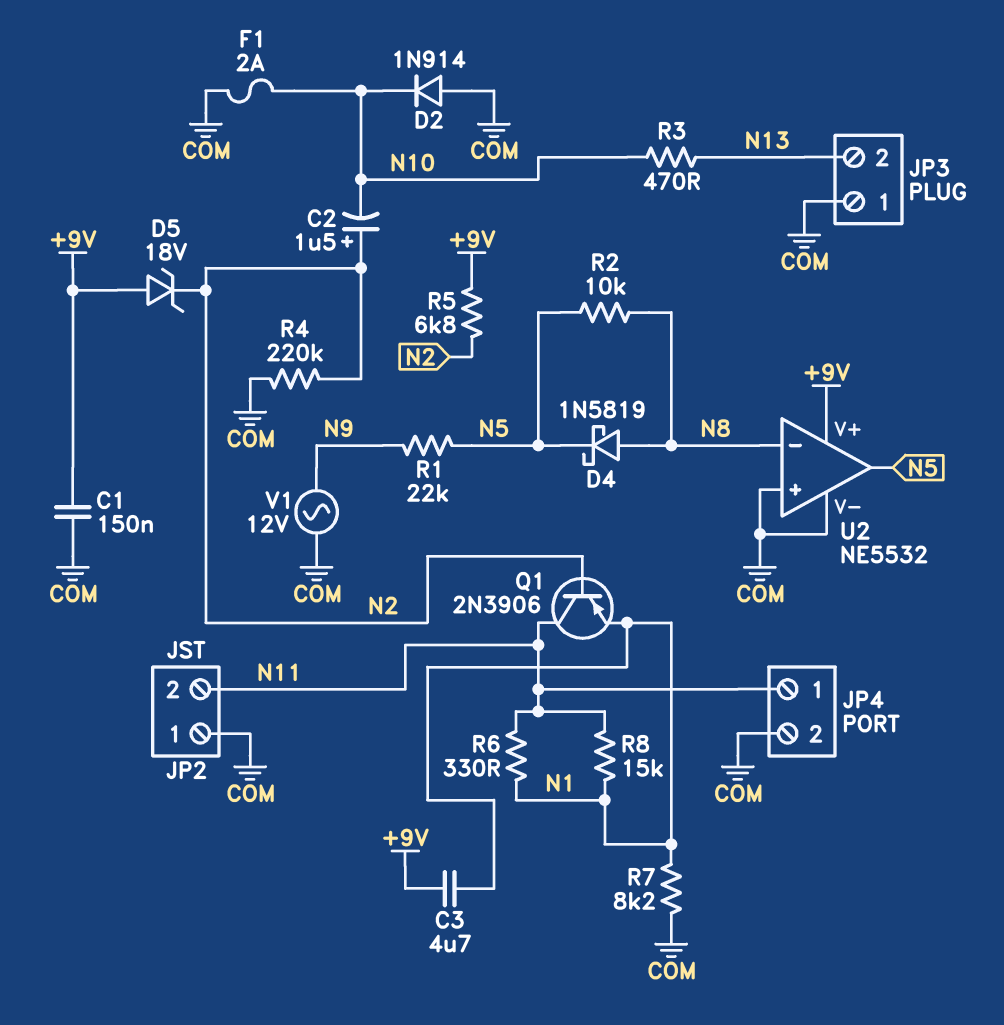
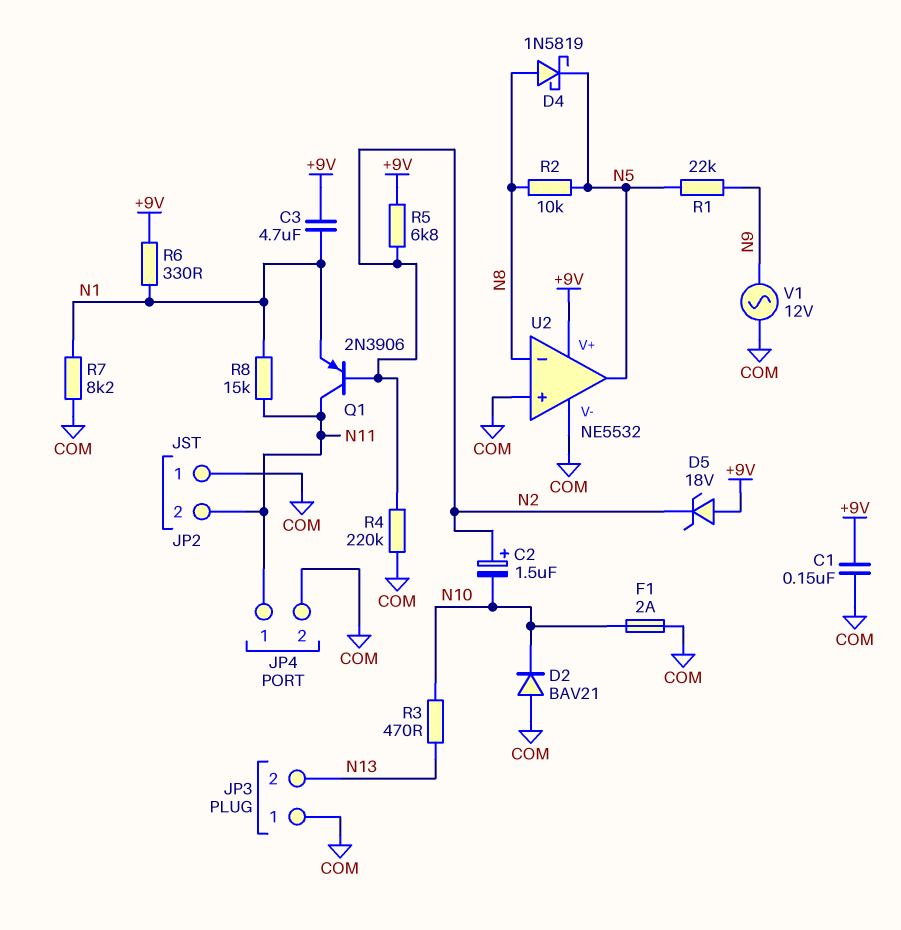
D2: diode 1N914 (A COM, K N10) -> diode BAV21 (A COM, K N10)
R6: 330 (N1, N11) -> 330 (+9V, N1)

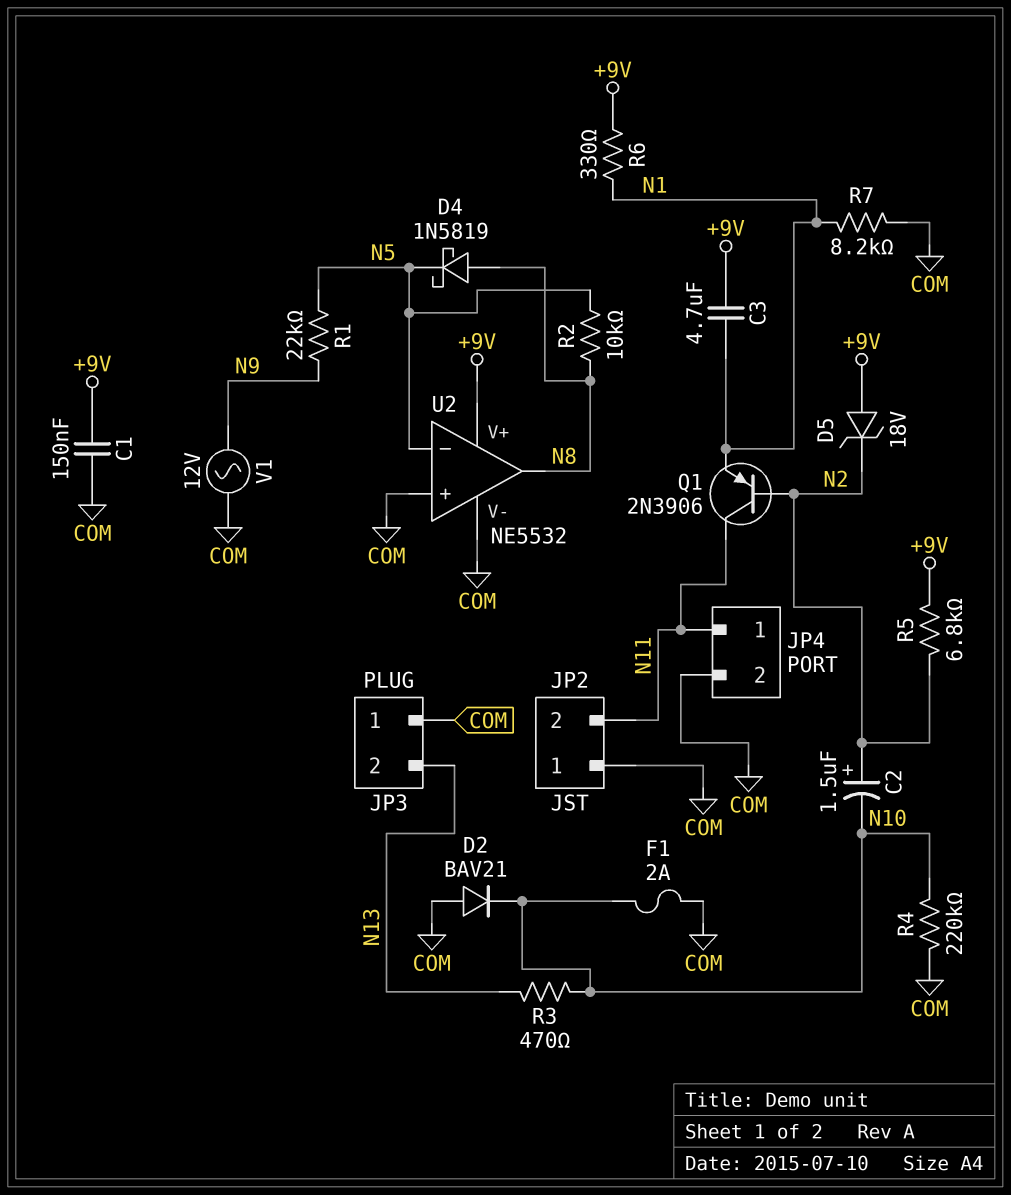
R4: 220k (COM, N2) -> 220k (COM, N10)
R8: 15k (N1, N11) -> none
U2 pin in-: N8 -> N5
U2 pin out: N5 -> N8

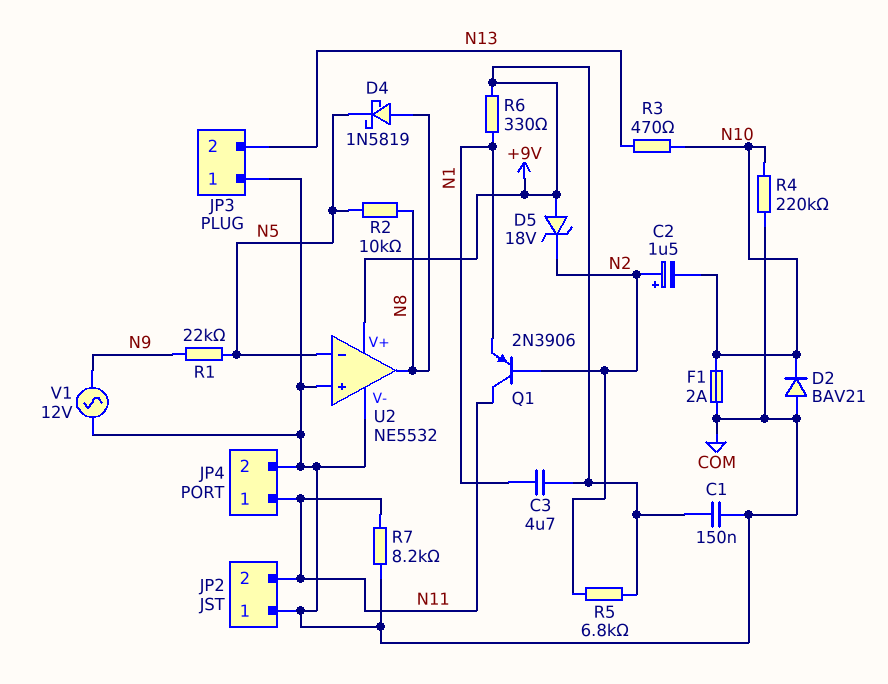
R7: 8.2k (COM, N1) -> 8.2k (COM, N11)

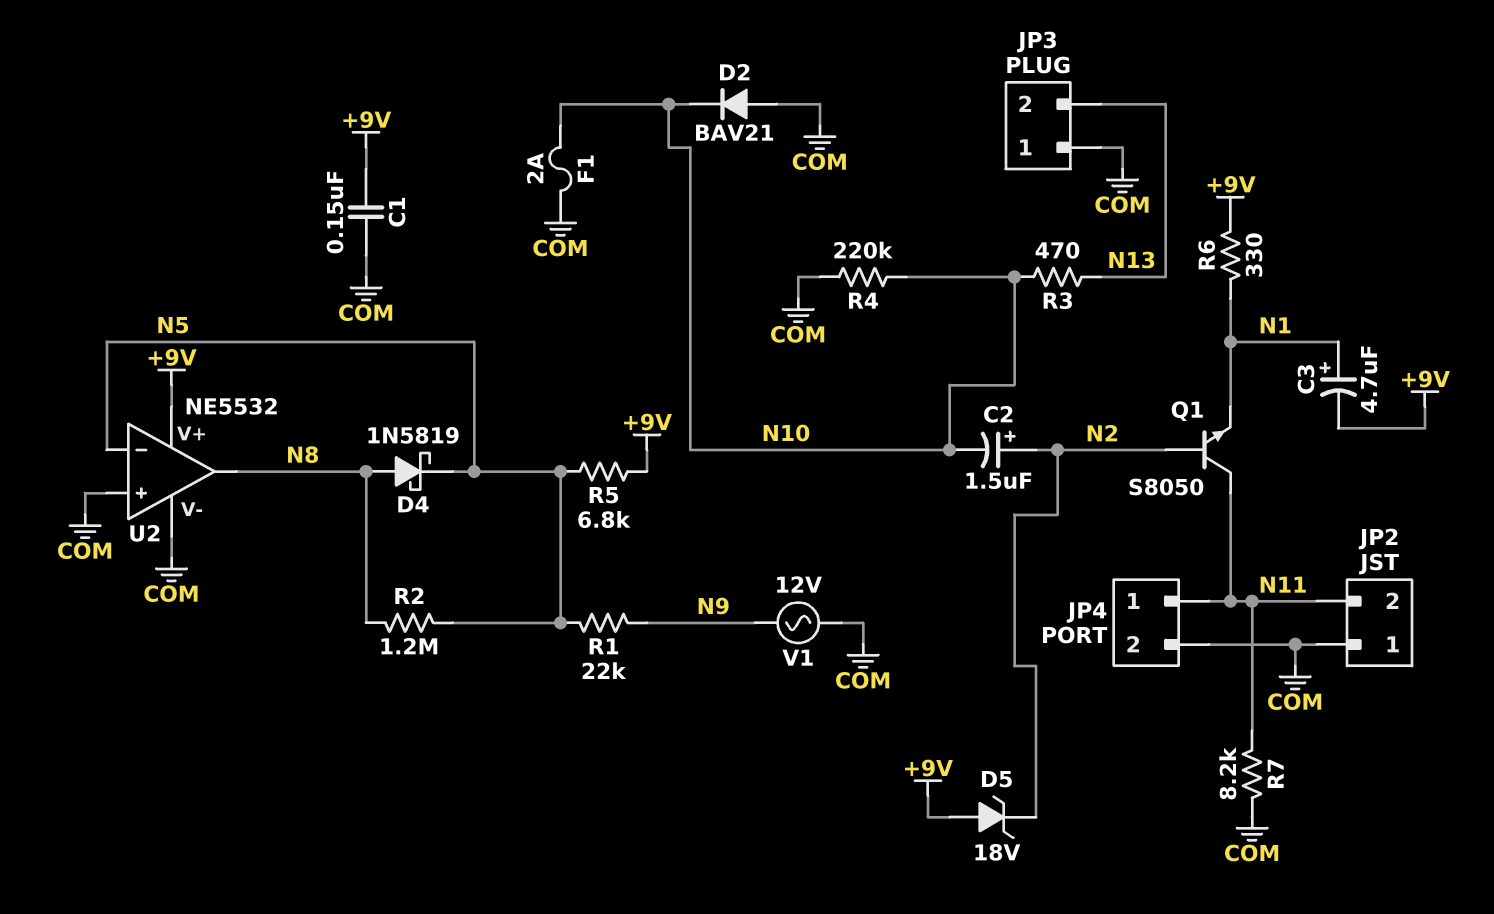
C3: 4.7uF (+9V, N1) -> 4.7uF (plus N1, minus +9V)
Q1: PNP 2N3906 (B N2, C N11, E N1) -> NPN S8050 (B N2, C N11, E N1)
R2: 10k (N5, N8) -> 1.2M (N5, N8)
R5: 6.8k (+9V, N2) -> 6.8k (+9V, N5)

